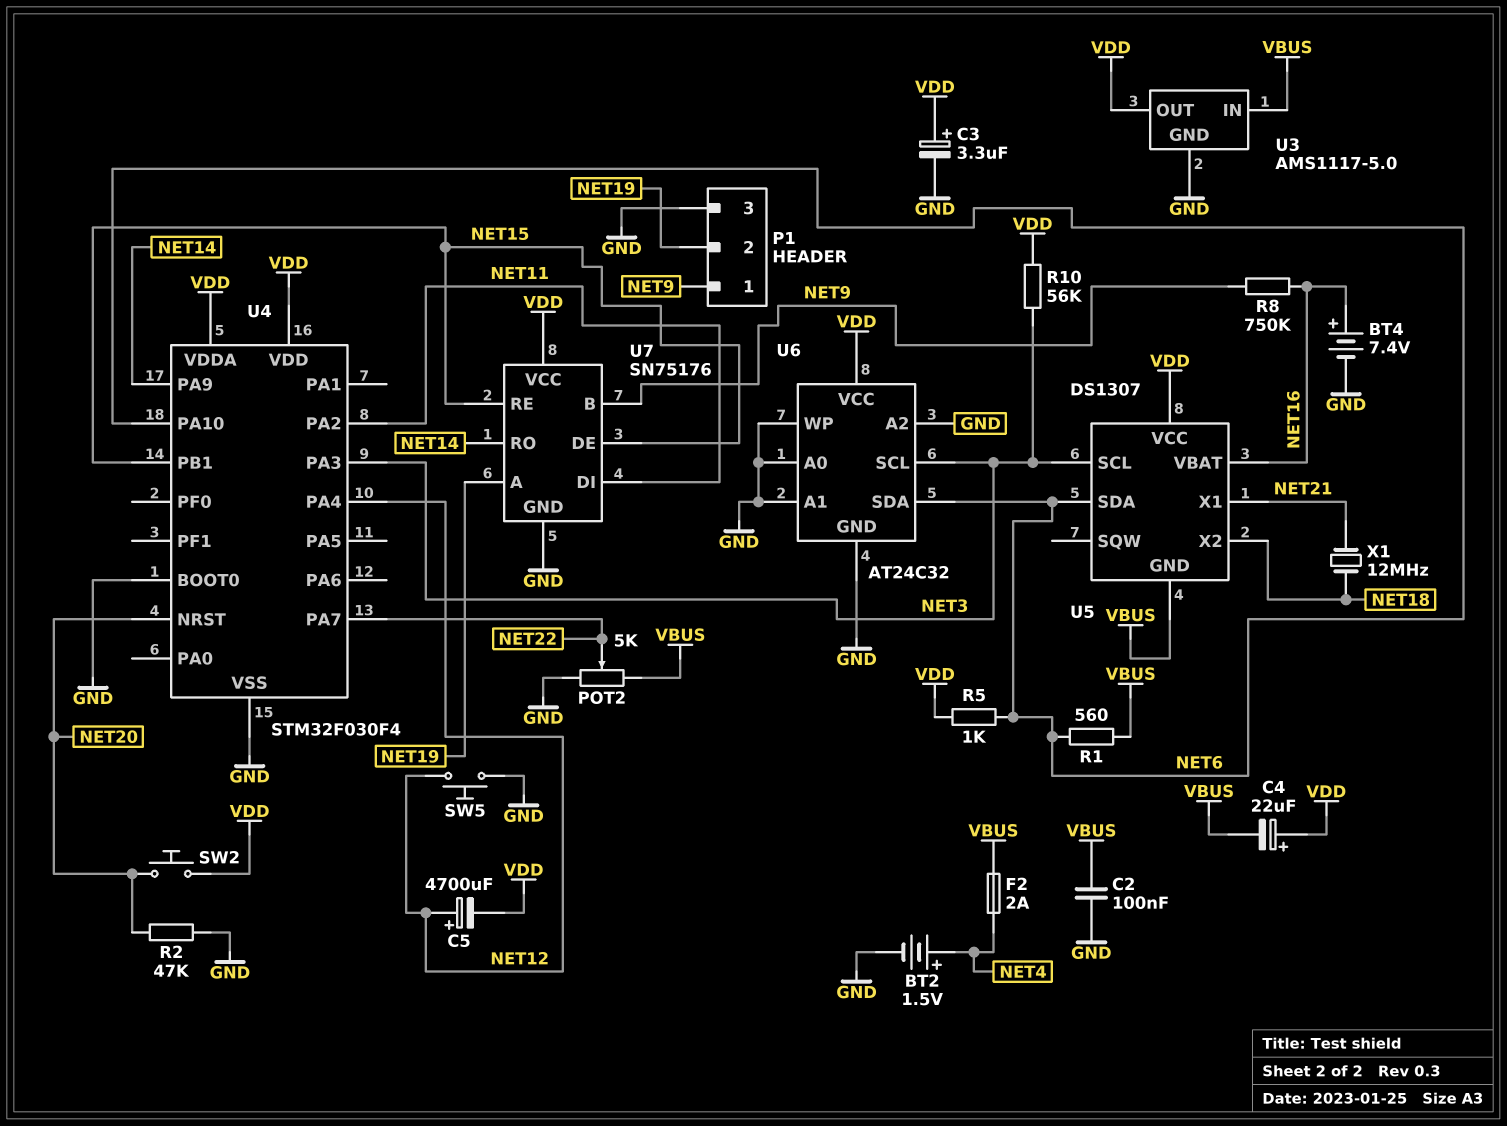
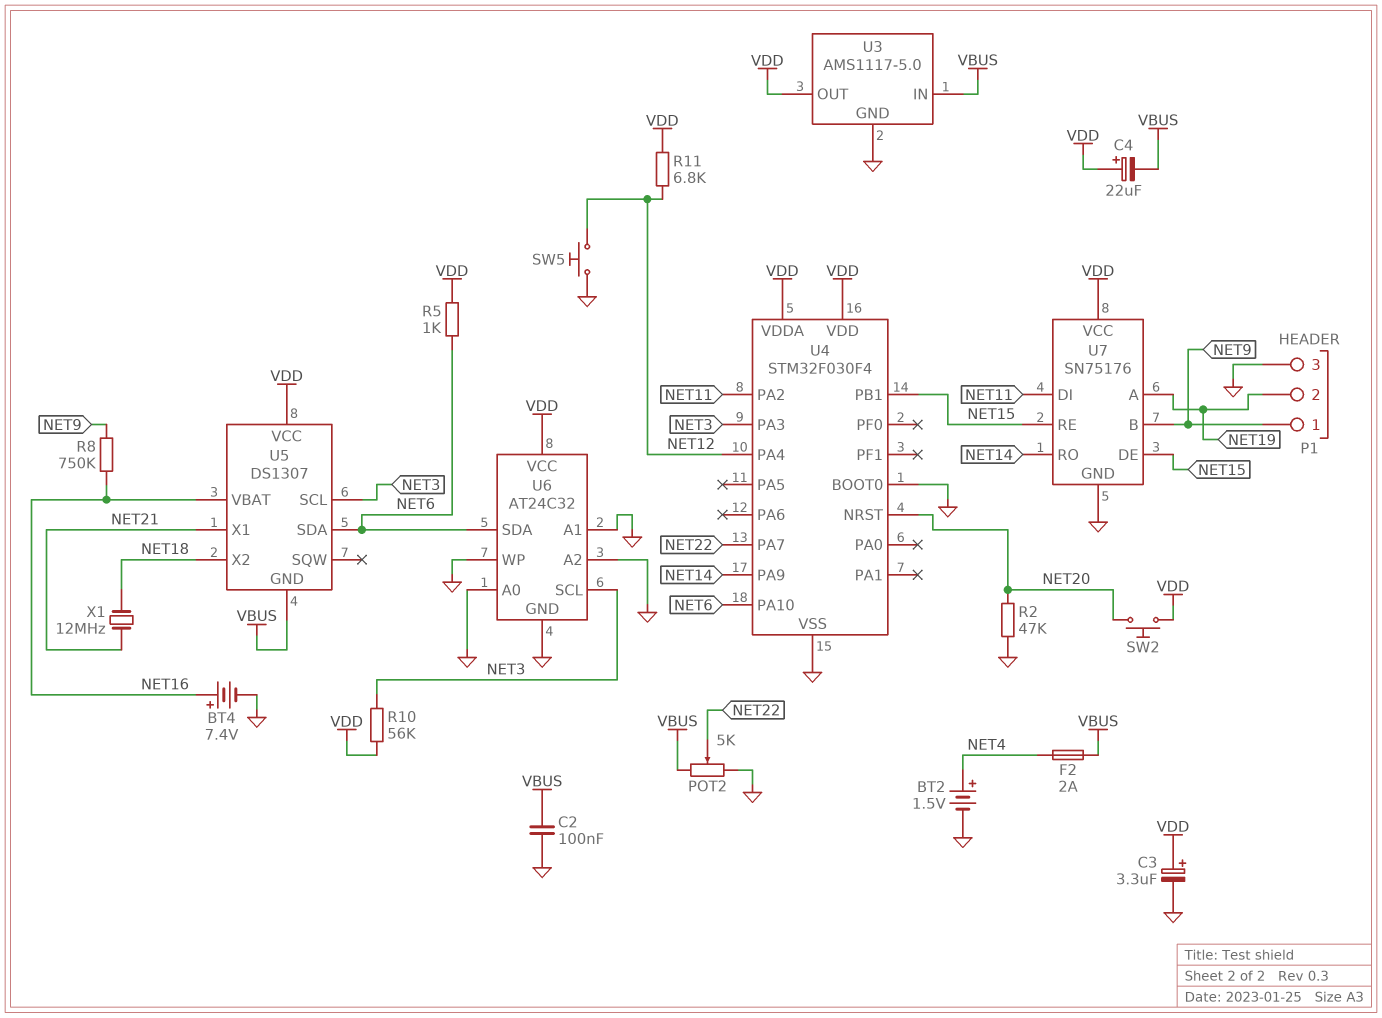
C5: 4700uF (plus NET12, minus VDD) -> none
R1: 560 (NET6, VBUS) -> none
R11: none -> 6.8k (NET12, VDD)

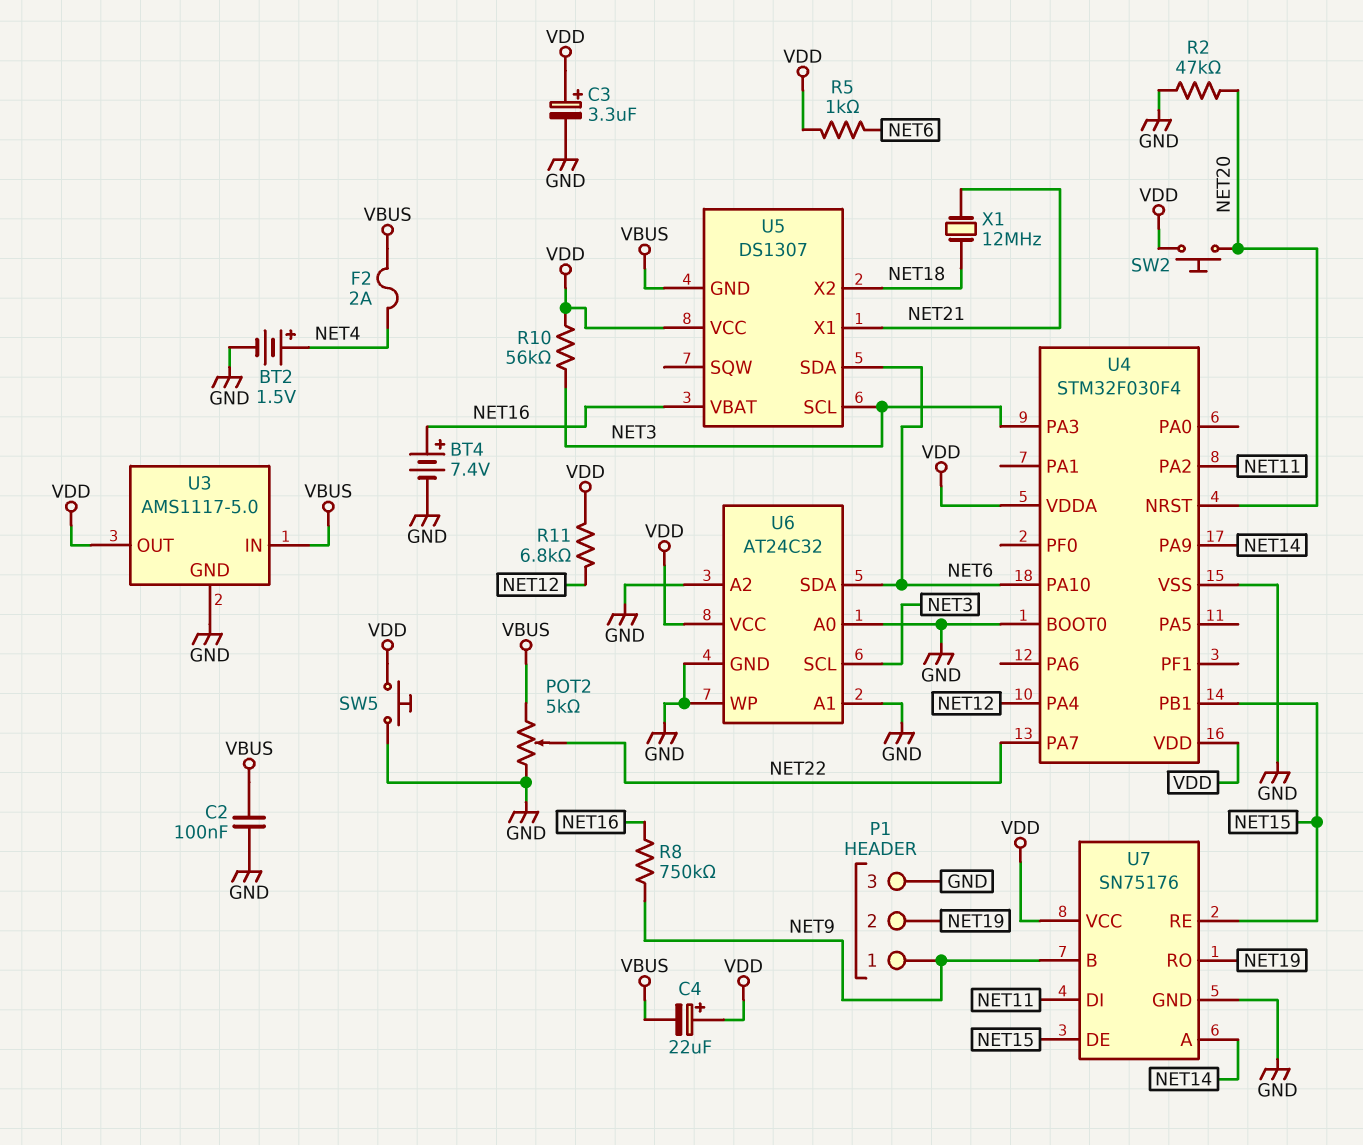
SW5: button (GND, NET12) -> button (GND, VDD)
U7 pin A: NET19 -> NET14
U7 pin RO: NET14 -> NET19

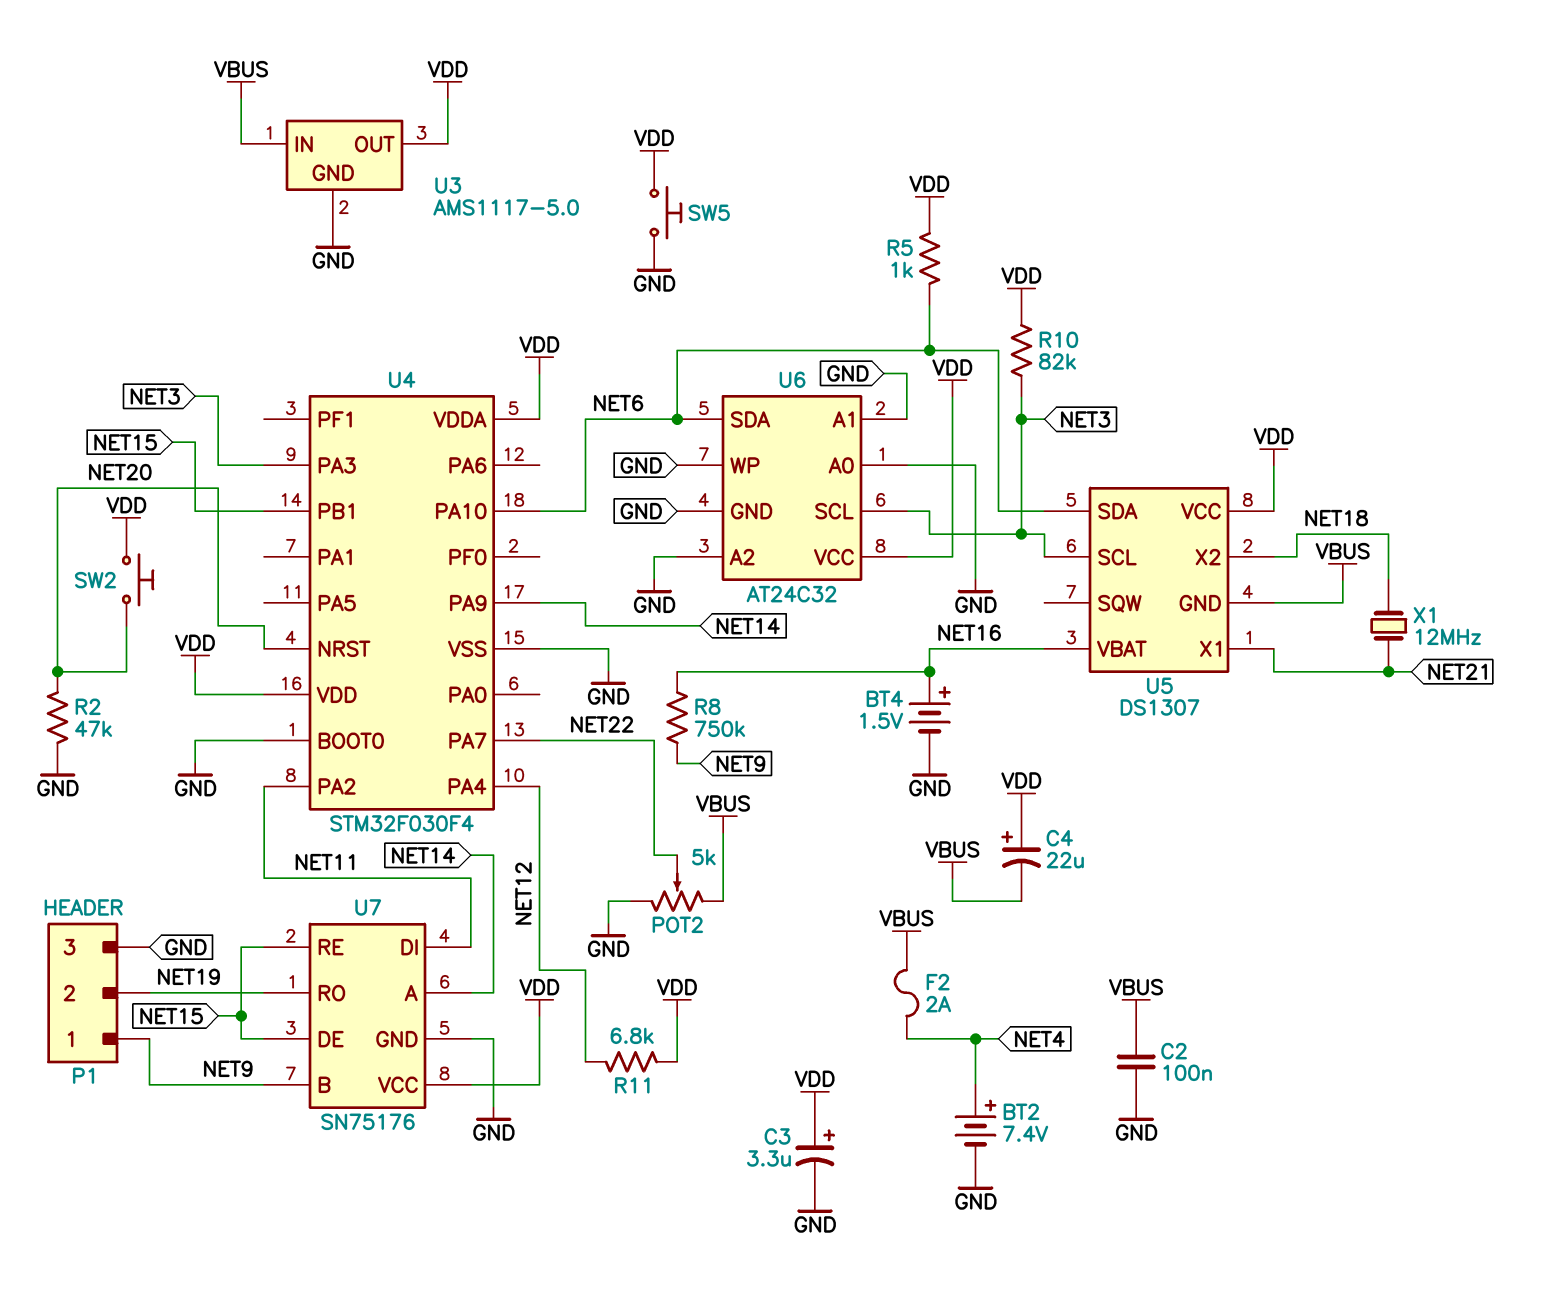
BT2: 1.5V (plus NET4, minus GND) -> 7.4V (plus NET4, minus GND)
BT4: 7.4V (plus NET16, minus GND) -> 1.5V (plus NET16, minus GND)
R10: 56k (NET3, VDD) -> 82k (NET3, VDD)

